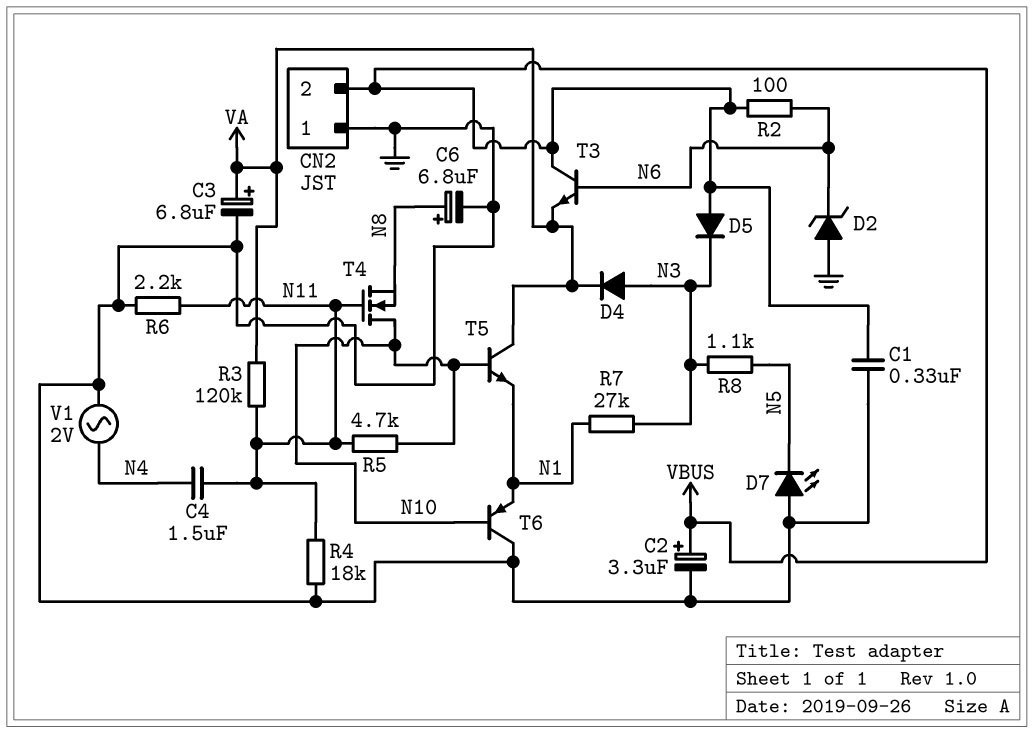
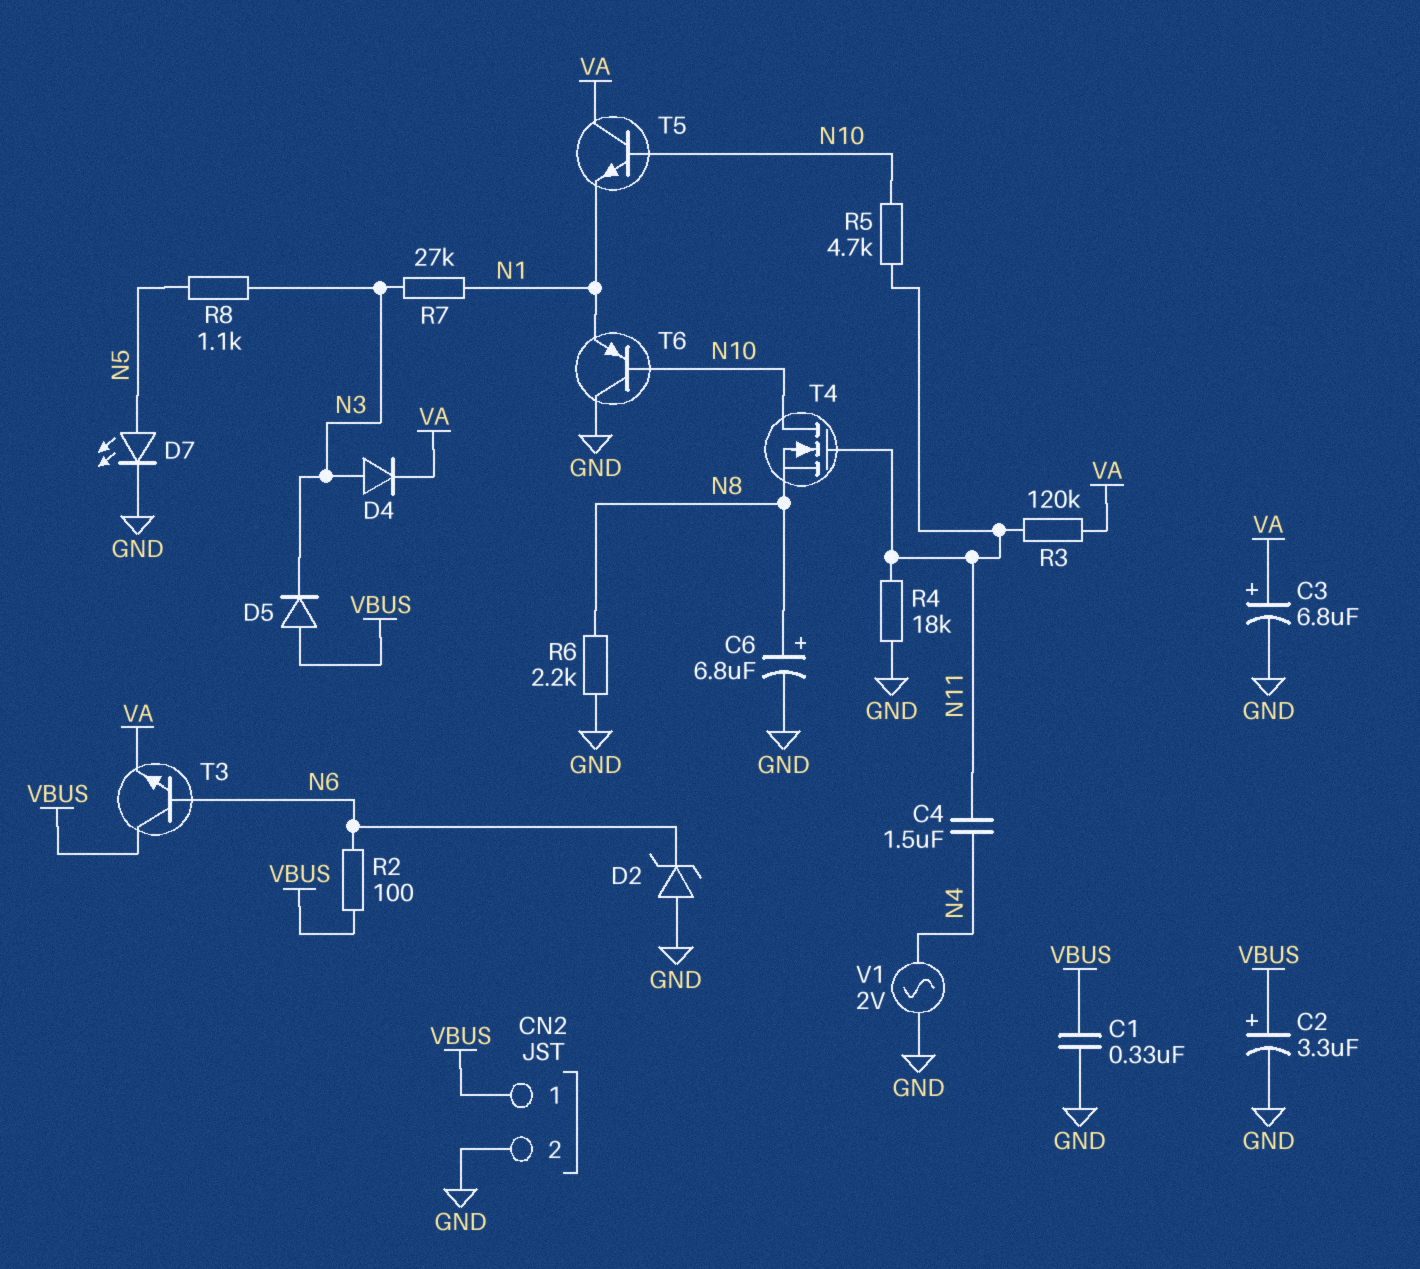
CN2 pin 1: GND -> VBUS
CN2 pin 2: VBUS -> GND
D7: LED (A GND, K N5) -> LED (A N5, K GND)
R6: 2.2k (GND, N11) -> 2.2k (GND, N8)

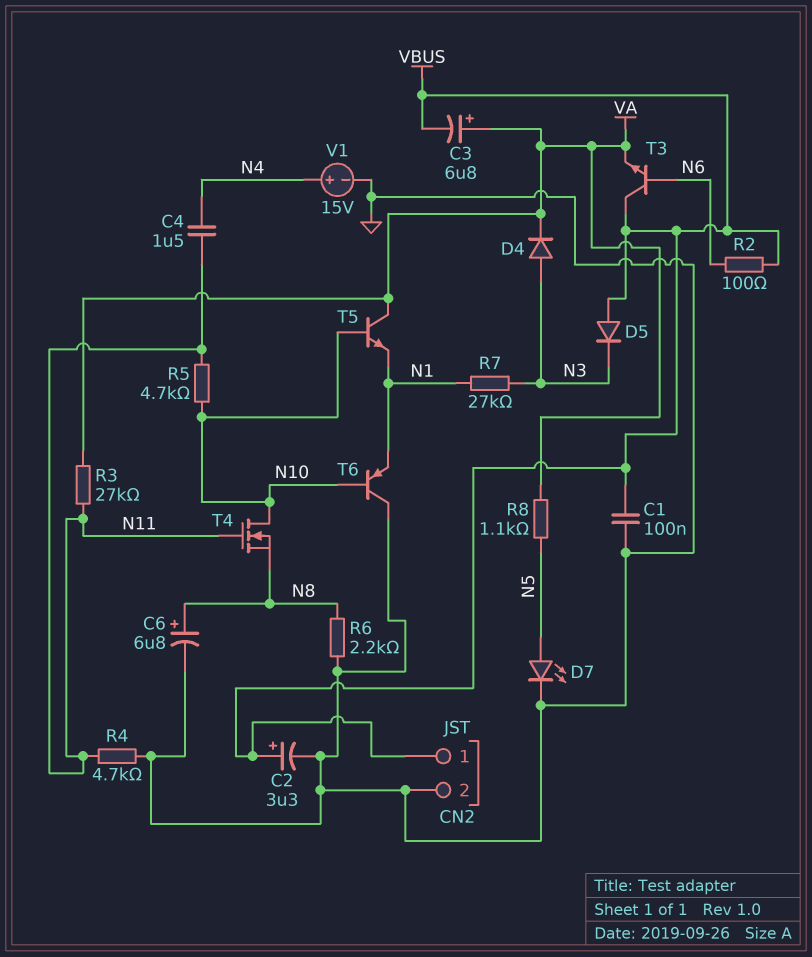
C1: 330nF (GND, VBUS) -> 100nF (GND, VBUS)
C3: 6.8uF (plus VA, minus GND) -> 6.8uF (plus VA, minus VBUS)
D2: zener (A GND, K N6) -> none
R3: 120k (N11, VA) -> 27k (N11, VA)
R4: 18k (GND, N11) -> 4.7k (GND, N11)
R8: 1.1k (N3, N5) -> 1.1k (N5, VA)
V1: AC 2V (GND, N4) -> 15V (plus N4, minus GND)

